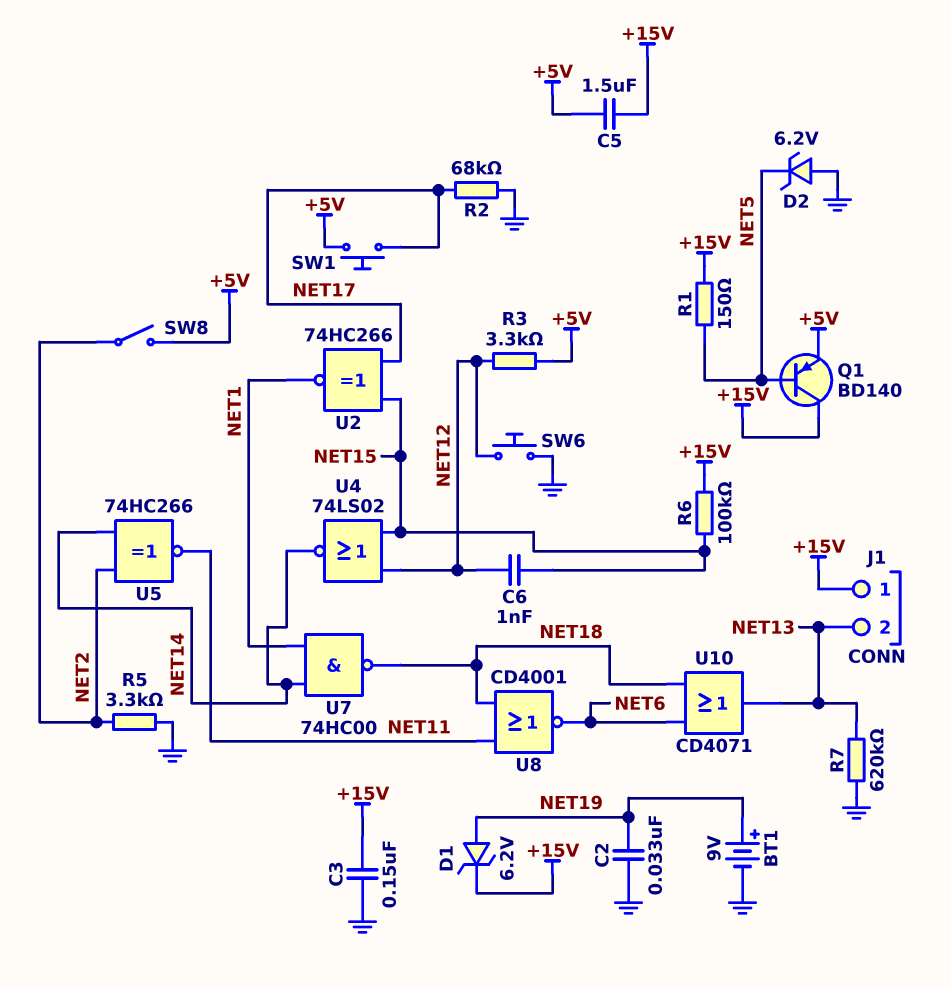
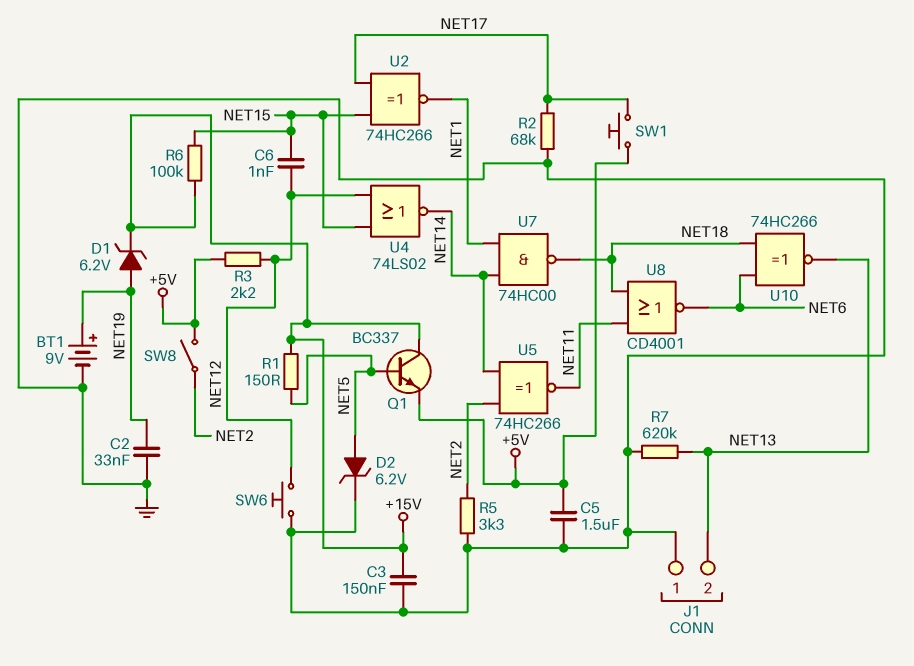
C5: 1.5uF (+5V, +15V) -> 1.5uF (+5V, GND)
D2: zener 6.2V (A GND, K NET5) -> zener 6.2V (A NET5, K GND)
J1 pin 1: +15V -> GND
Q1: PNP BD140 (B NET5, C +15V, E +5V) -> NPN BC337 (B NET5, C +15V, E +5V)
R3: 3.3k (+5V, NET12) -> 2.2k (+5V, NET12)
U10: OR CD4071 (in NET6, in NET18, out NET13) -> XNOR 74HC266 (in NET6, in NET18, out NET13)

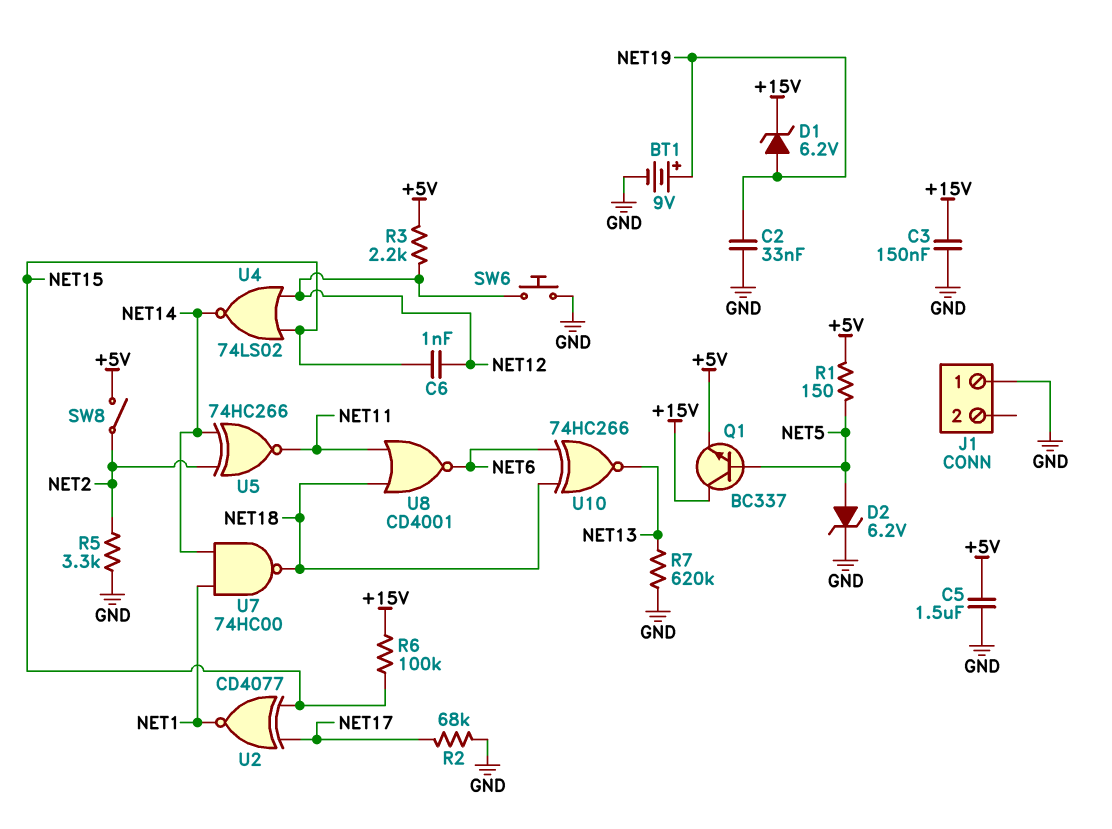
J1 pin 2: NET13 -> none
R1: 150 (+15V, NET5) -> 150 (+5V, NET5)
SW1: button (+5V, NET17) -> none
U2: XNOR 74HC266 (in NET15, in NET17, out NET1) -> XNOR CD4077 (in NET15, in NET17, out NET1)

